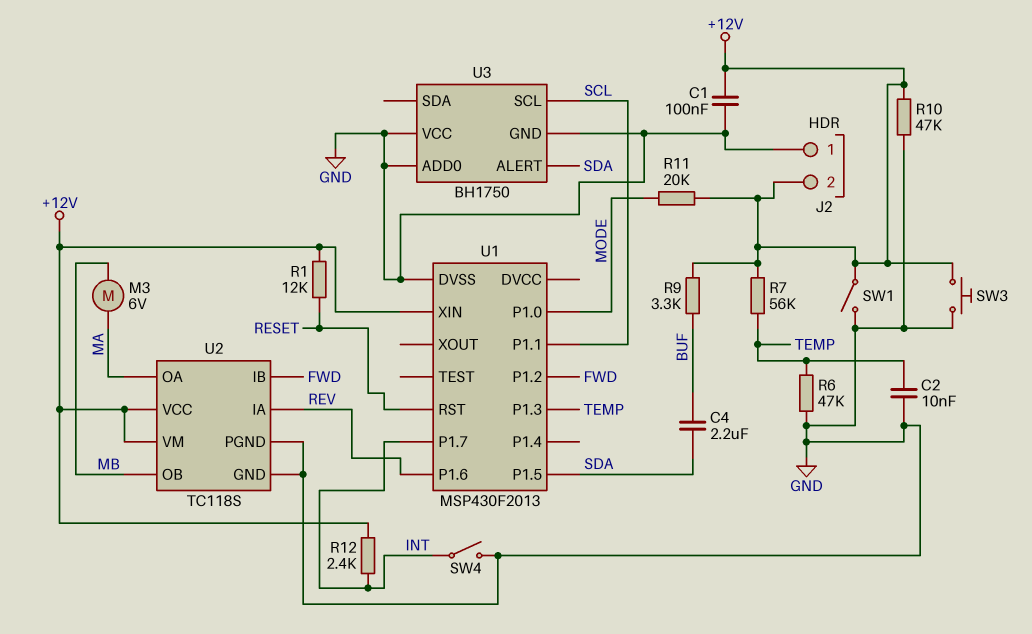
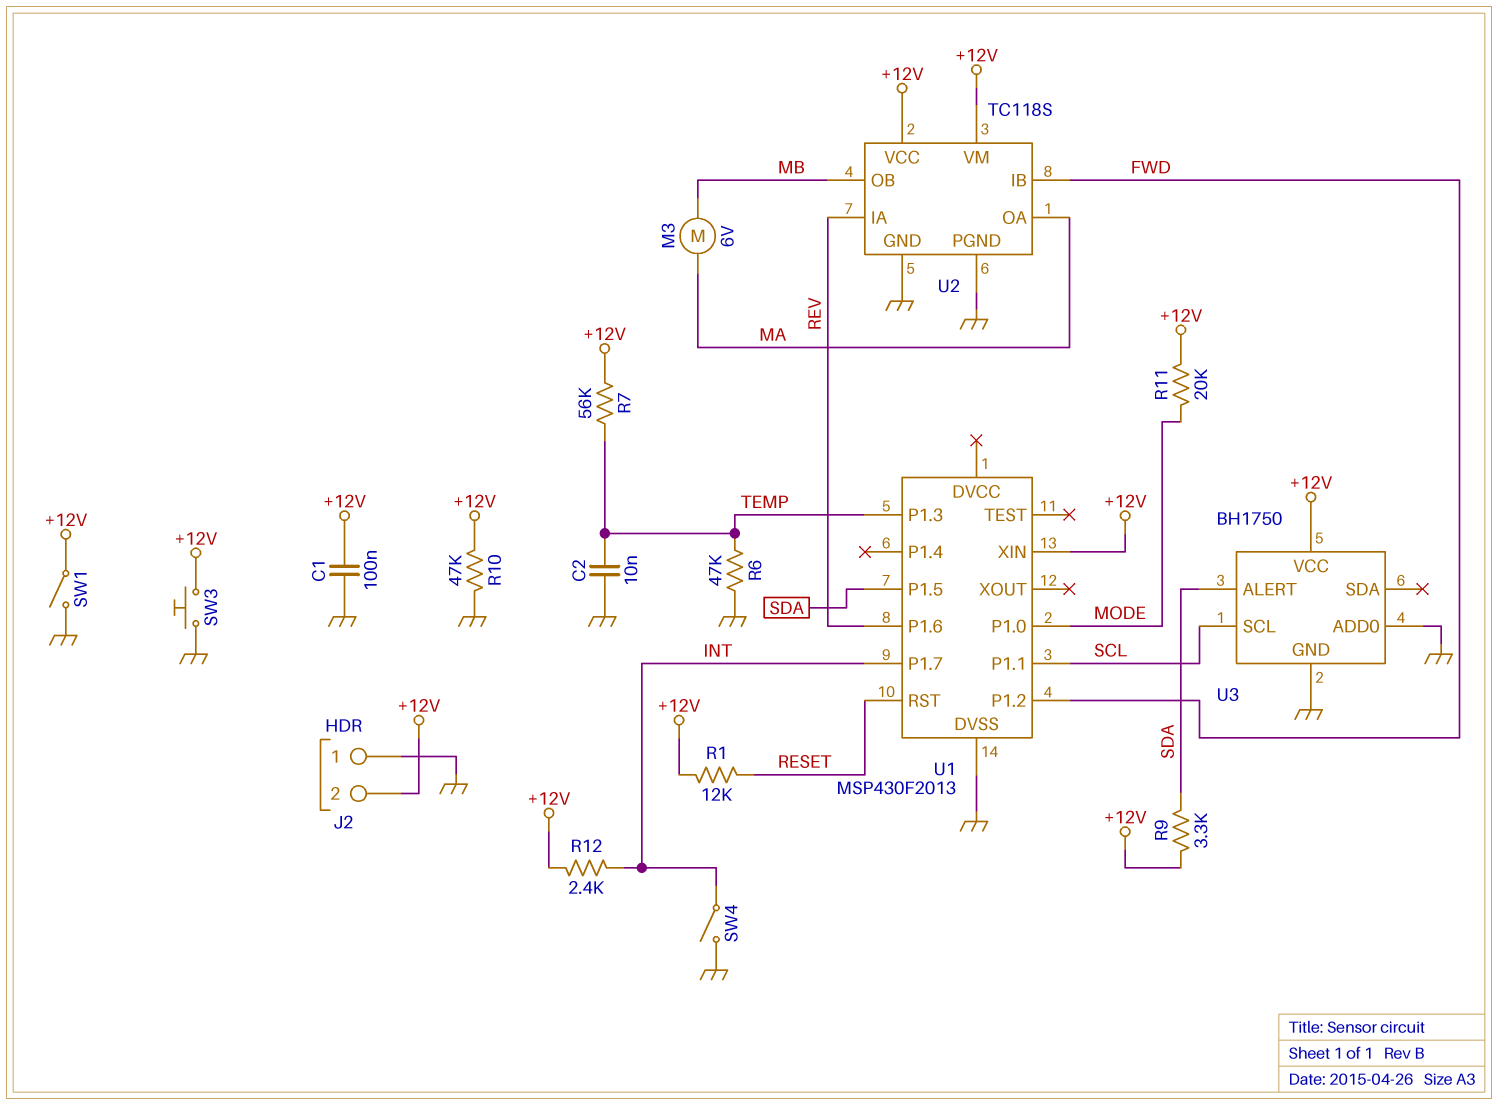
C4: 2.2uF (BUF, SDA) -> none
R9: 3.3k (+12V, BUF) -> 3.3k (+12V, SDA)
U3 pin VCC: GND -> +12V

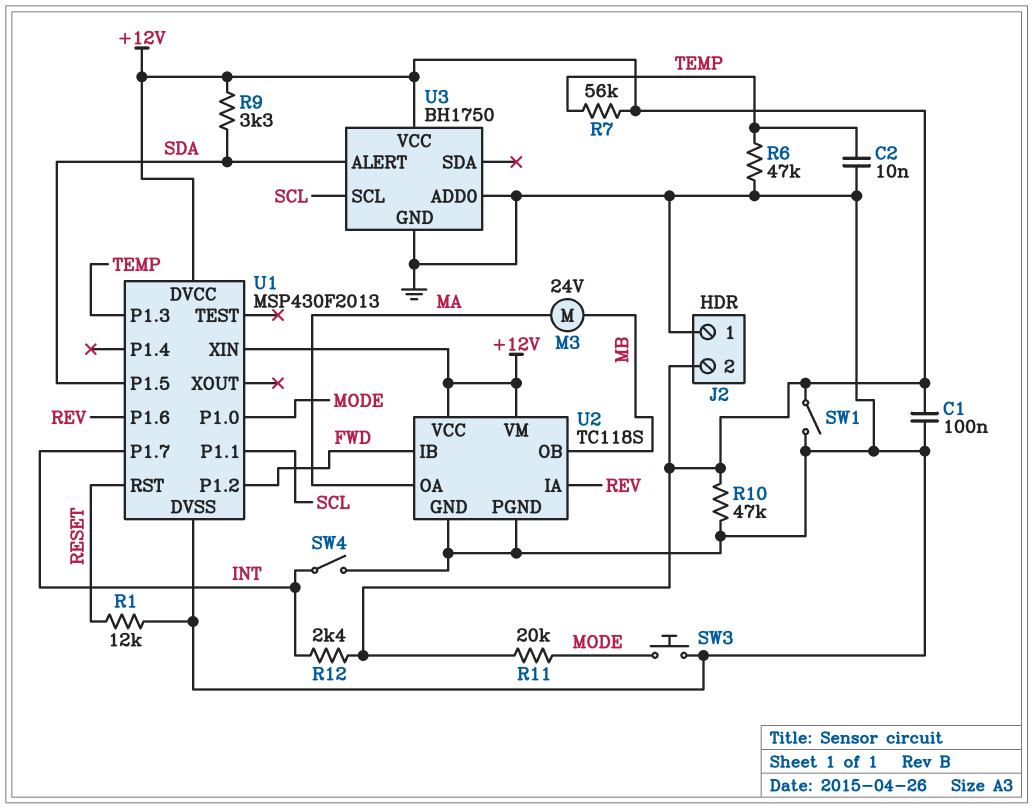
M3: motor 6V (MA, MB) -> motor 24V (MA, MB)
R1: 12k (+12V, RESET) -> 12k (GND, RESET)
SW3: button (+12V, GND) -> button (GND, MODE)
U1 pin DVCC: none -> +12V

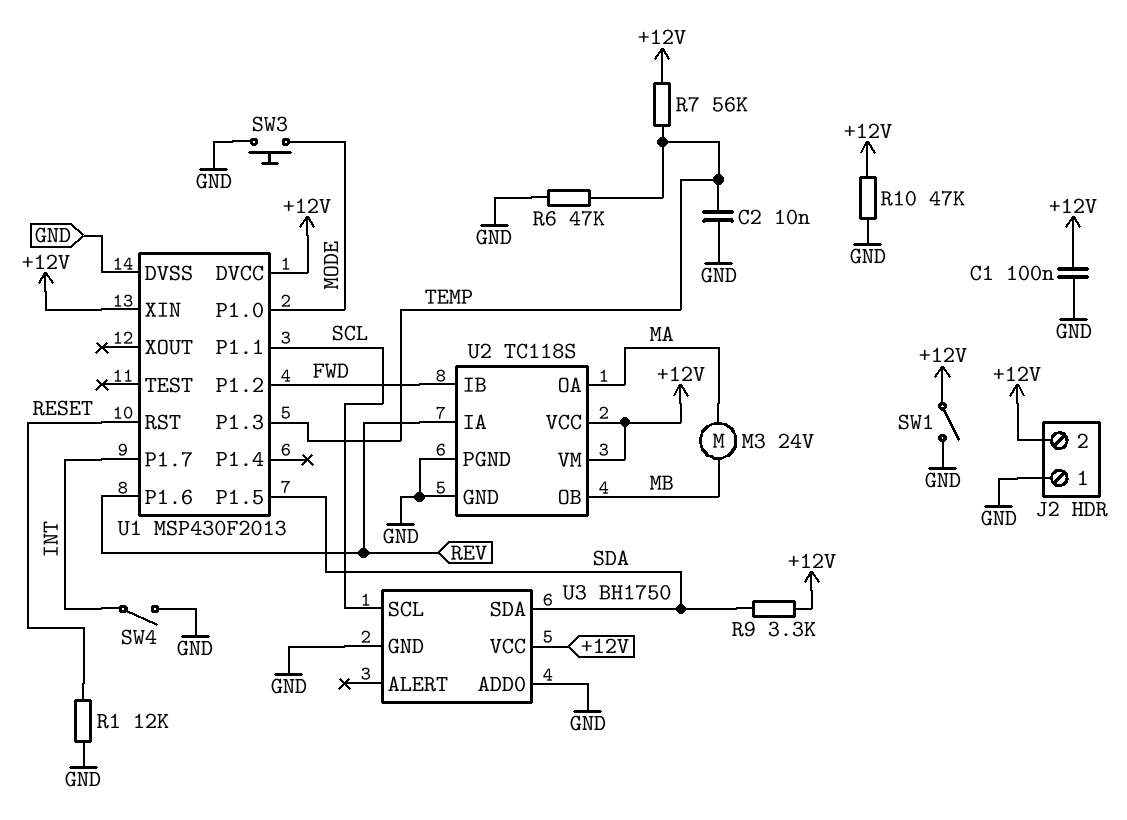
R11: 20k (+12V, MODE) -> none
R12: 2.4k (+12V, INT) -> none
U3 pin ALERT: SDA -> none
U3 pin SDA: none -> SDA

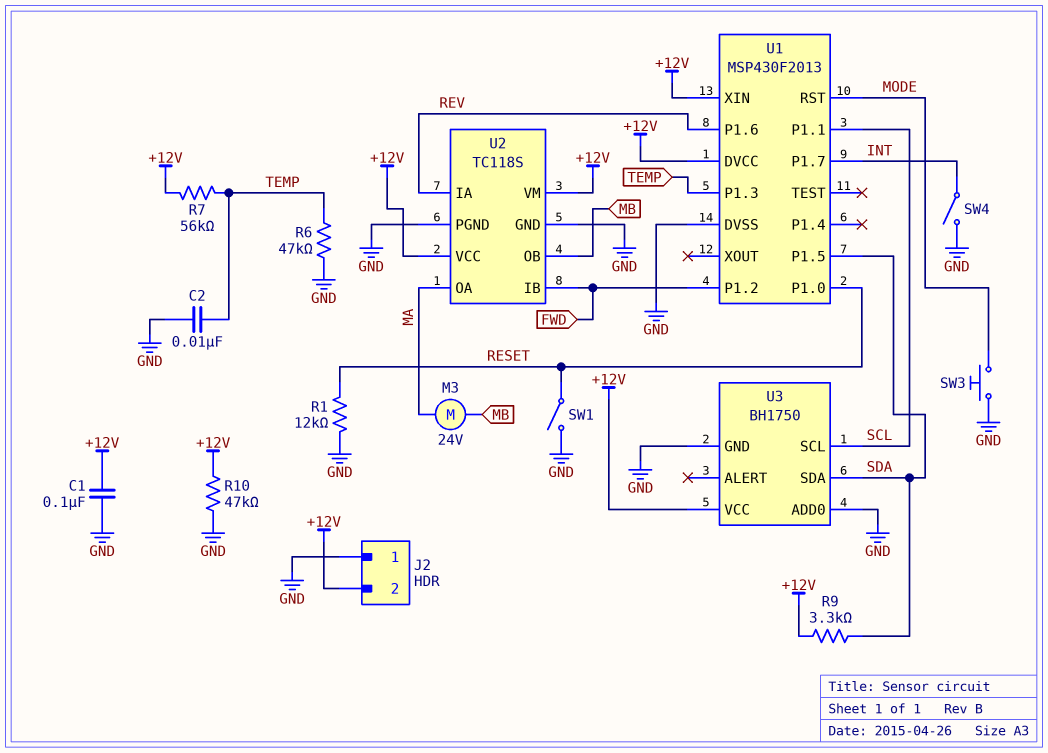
SW1: switch (+12V, GND) -> switch (GND, RESET)
U1 pin P1.0: MODE -> RESET
U1 pin RST: RESET -> MODE

